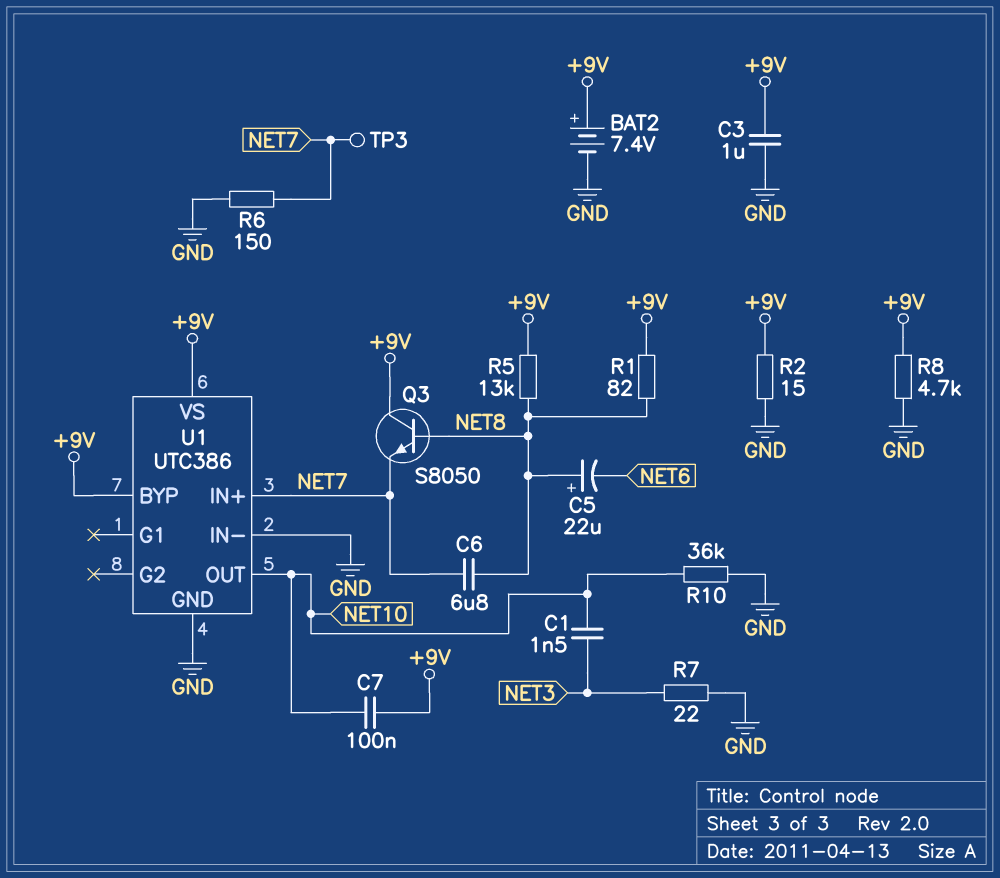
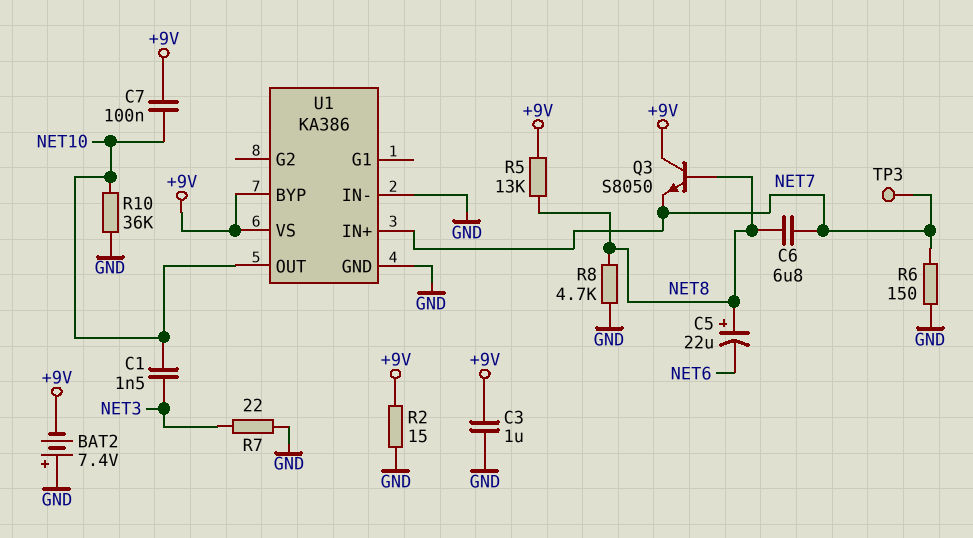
BAT2: 7.4V (plus +9V, minus GND) -> 7.4V (plus GND, minus +9V)
R1: 82 (+9V, NET8) -> none
R8: 4.7k (+9V, GND) -> 4.7k (GND, NET8)
U1: UTC386 -> KA386

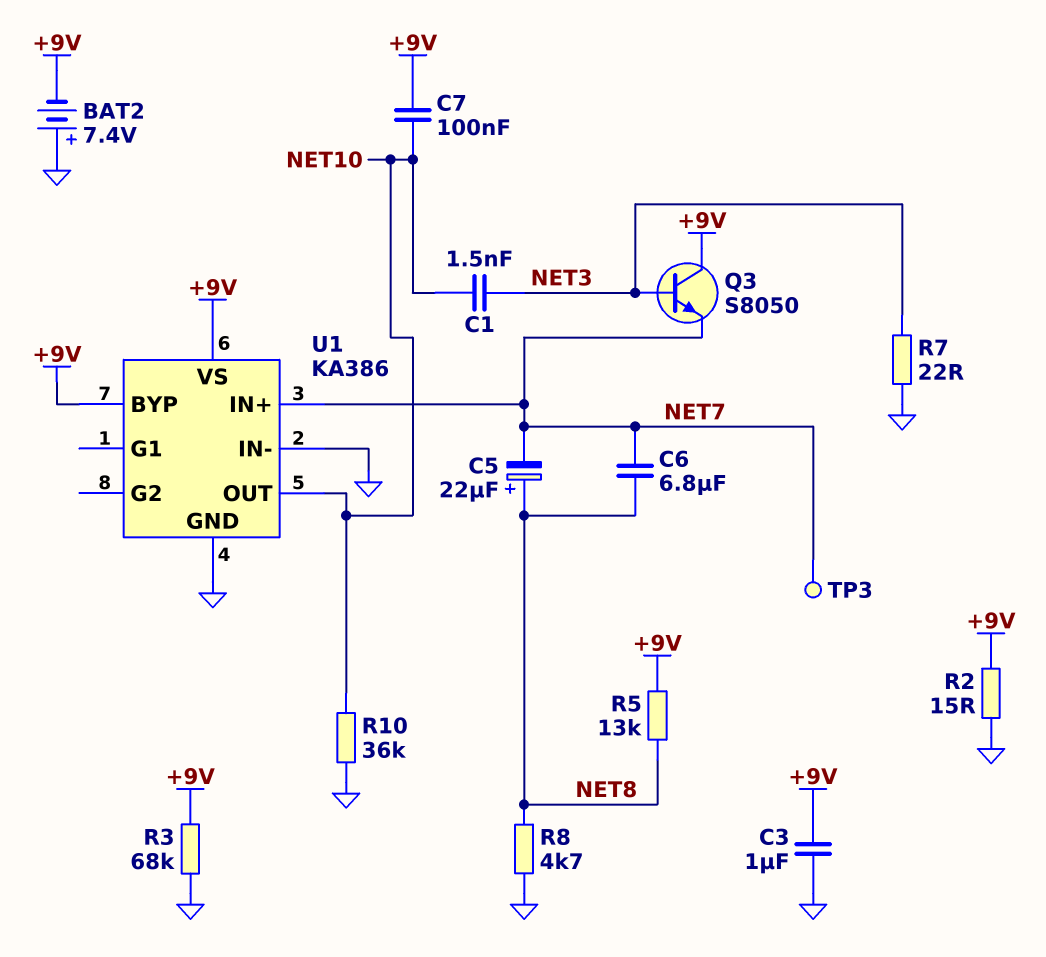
C5: 22uF (plus NET8, minus NET6) -> 22uF (plus NET8, minus NET7)
Q3: NPN S8050 (B NET8, C +9V, E NET7) -> NPN S8050 (B NET3, C +9V, E NET7)
R3: none -> 68k (+9V, GND)
R6: 150 (GND, NET7) -> none

